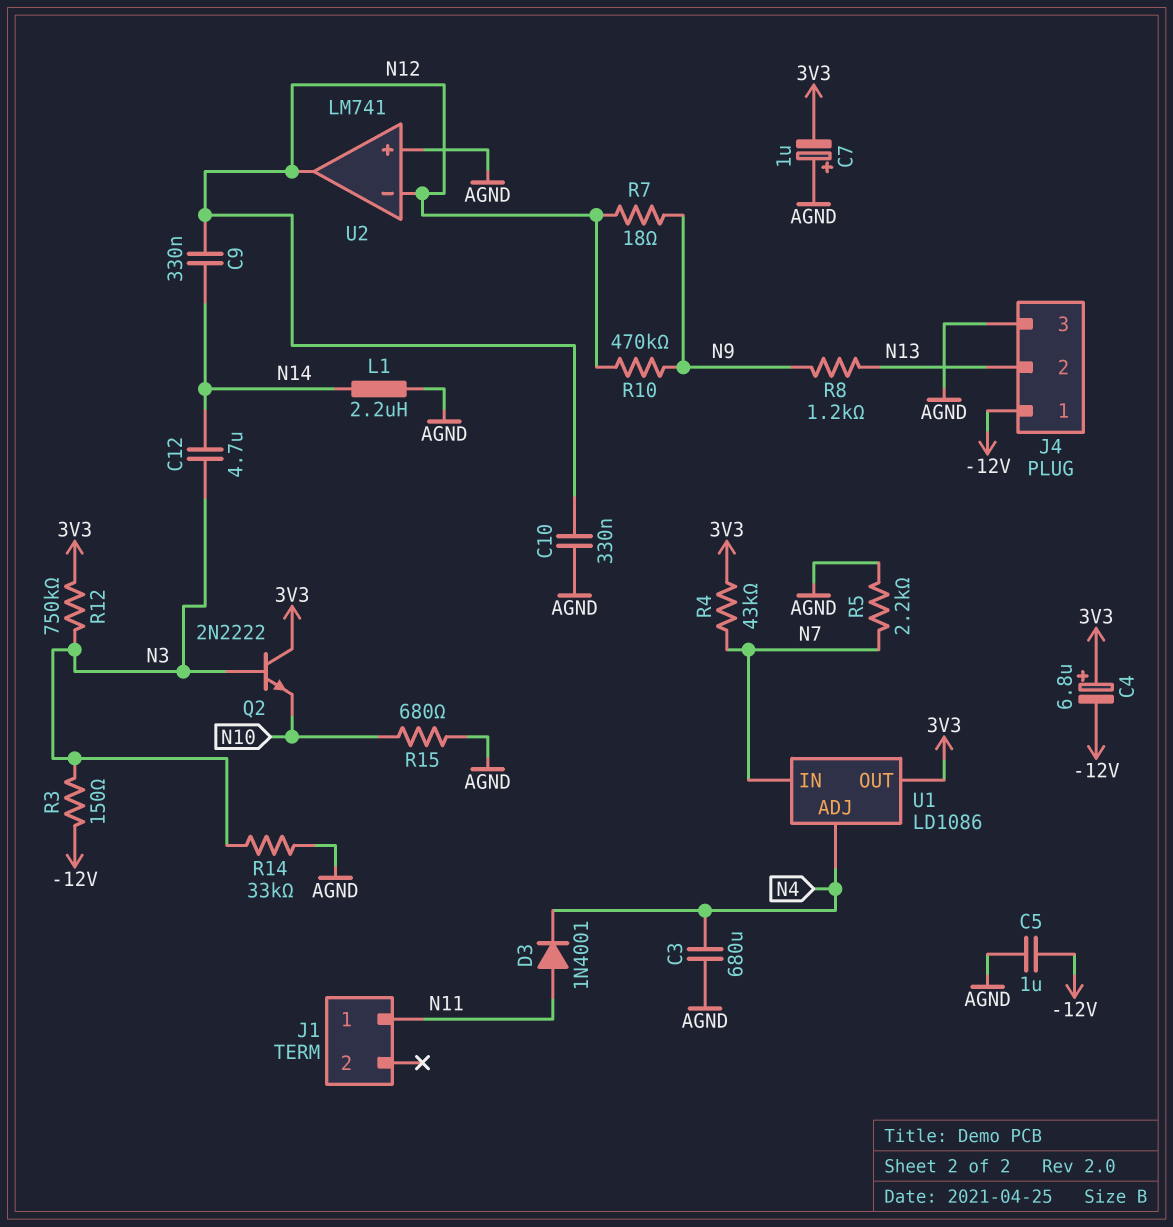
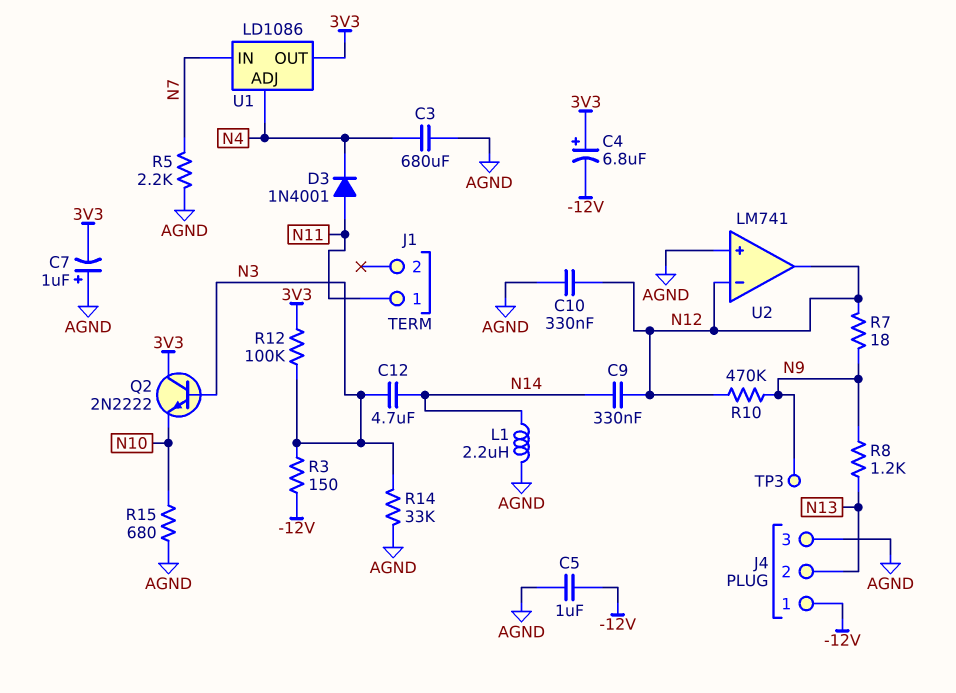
R4: 43k (3V3, N7) -> none
R12: 750k (3V3, N3) -> 100k (3V3, N3)
TP3: none -> test point (N9)

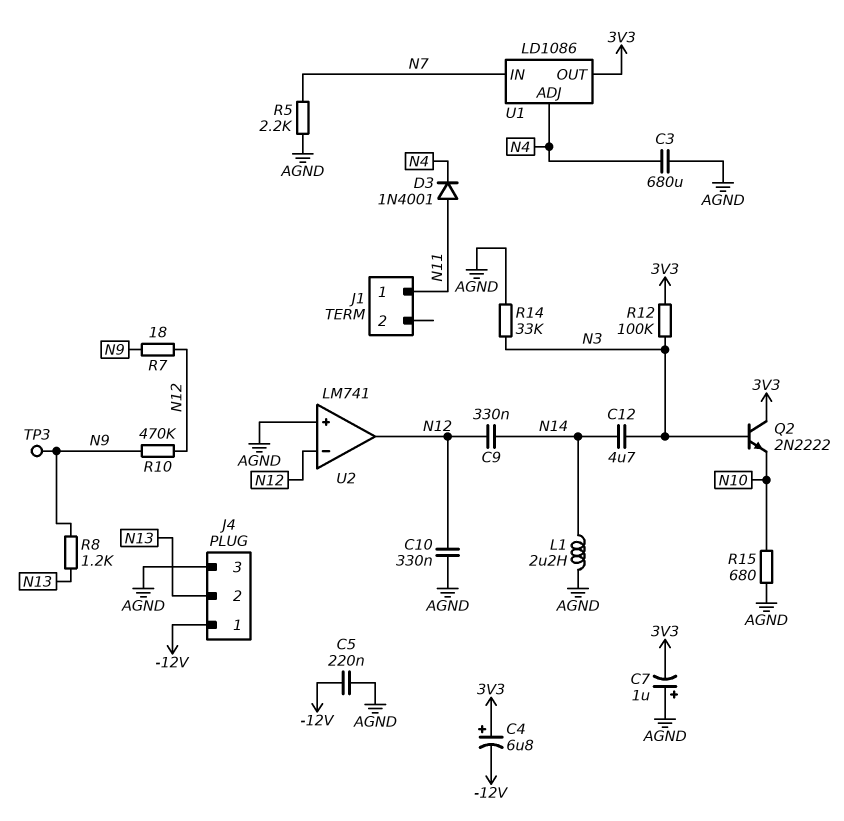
C5: 1uF (-12V, AGND) -> 220nF (-12V, AGND)
R3: 150 (-12V, N3) -> none

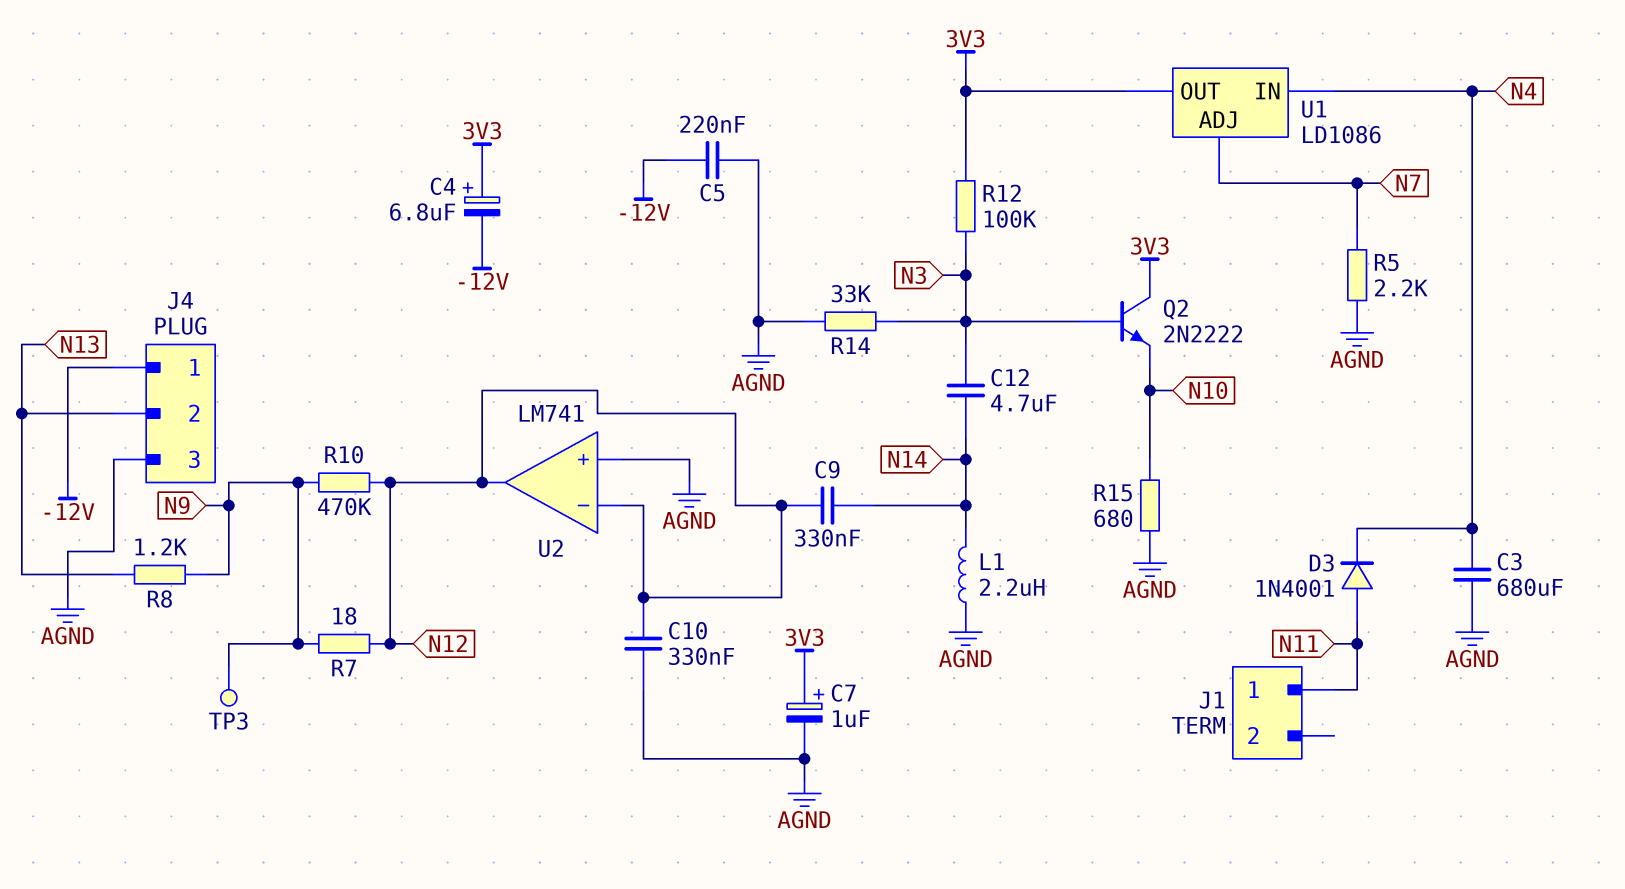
C7: 1uF (plus AGND, minus 3V3) -> 1uF (plus 3V3, minus AGND)
U1 pin ADJ: N4 -> N7
U1 pin IN: N7 -> N4

